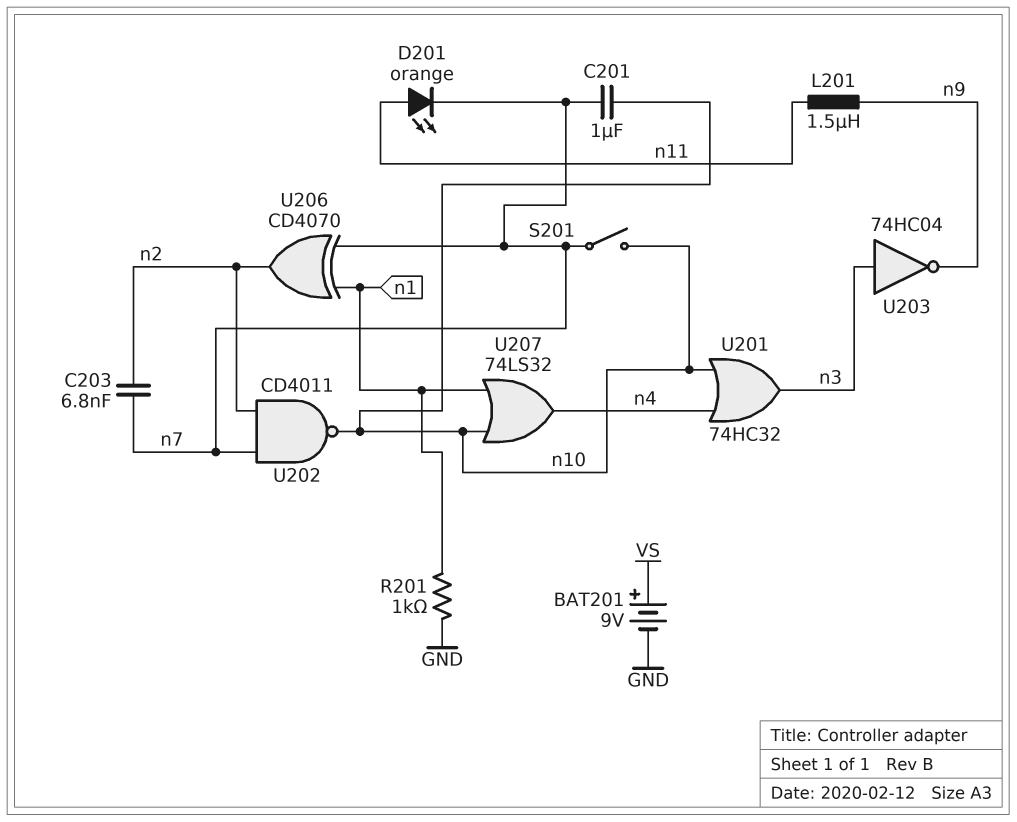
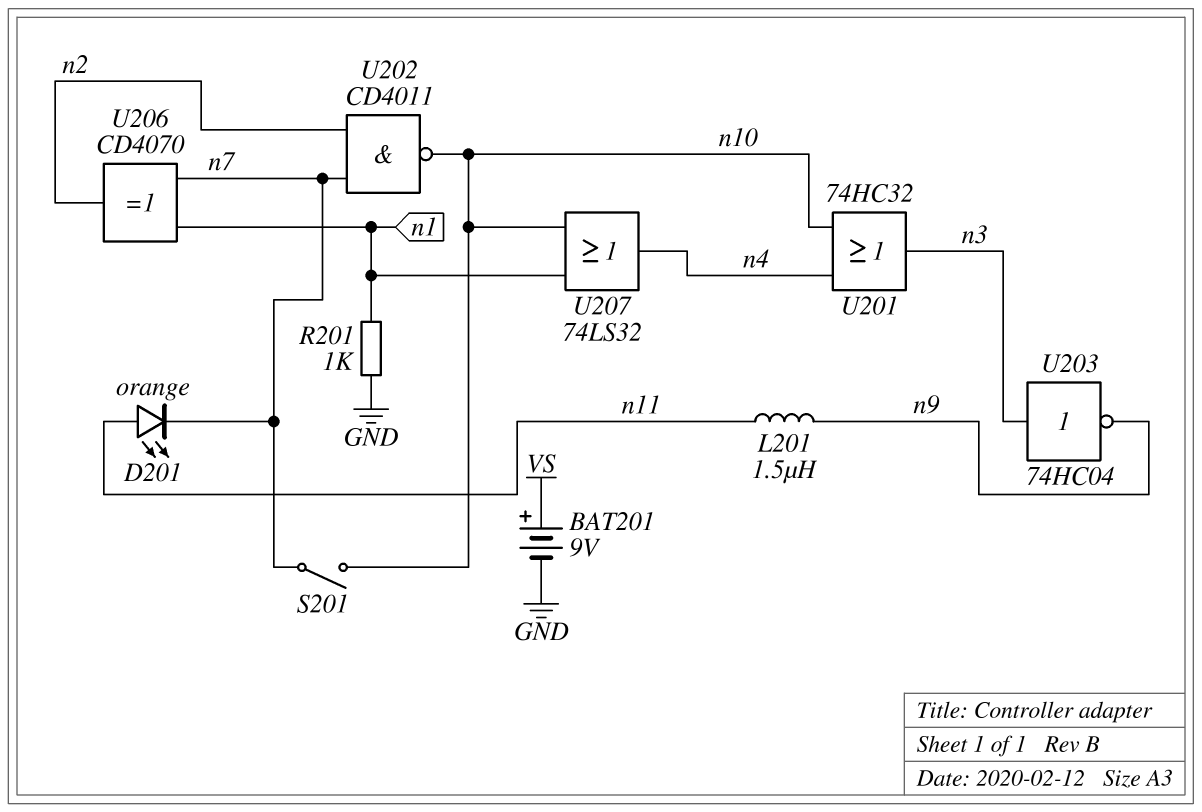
C201: 1uF (n7, n10) -> none
C203: 6.8nF (n2, n7) -> none

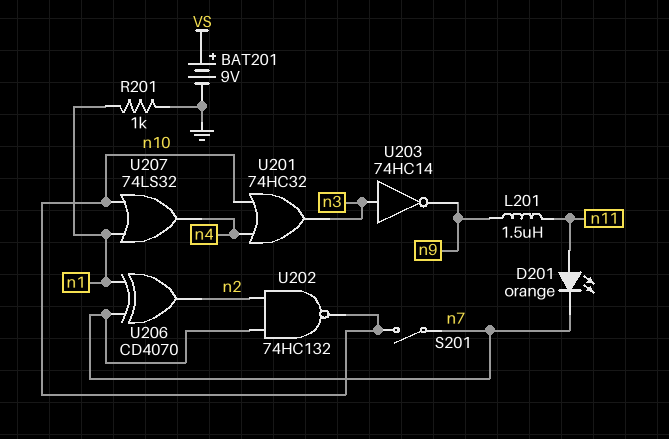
U202: NAND CD4011 (in n2, in n7, out n10) -> NAND 74HC132 (in n2, in n7, out n10)
U203: NOT 74HC04 (in n3, out n9) -> NOT 74HC14 (in n3, out n9)

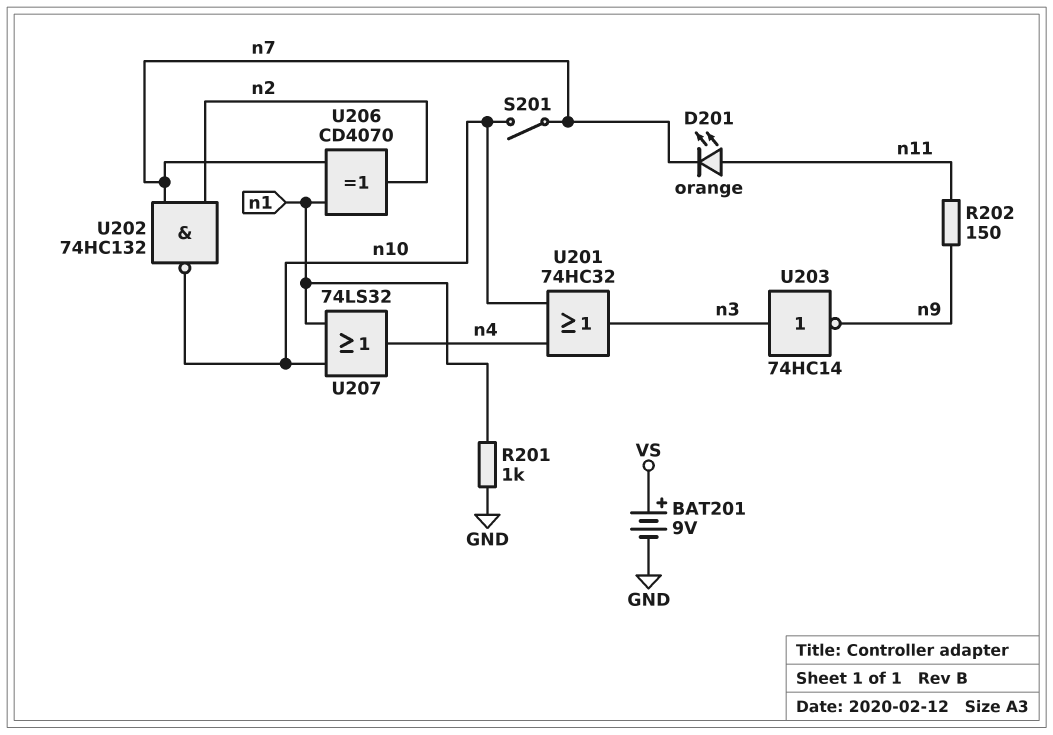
L201: 1.5uH (n9, n11) -> none
R202: none -> 150 (n9, n11)

